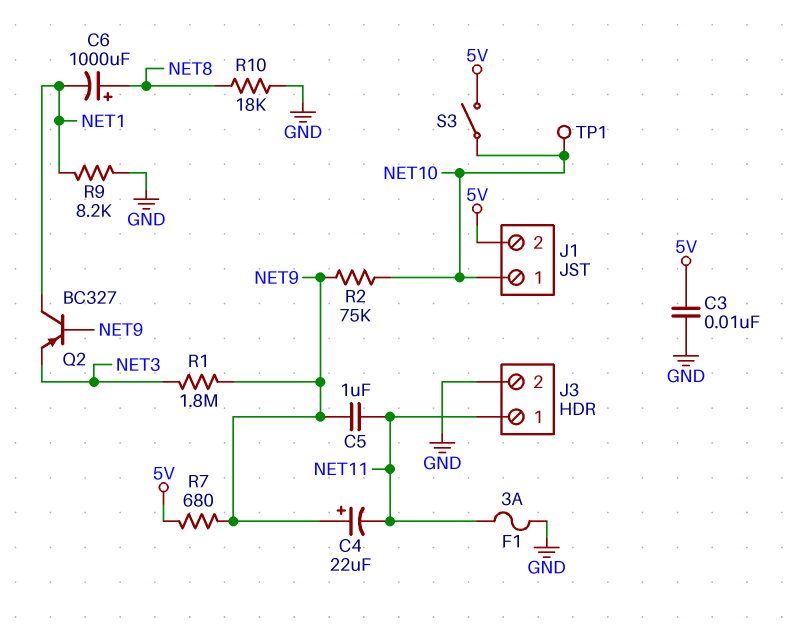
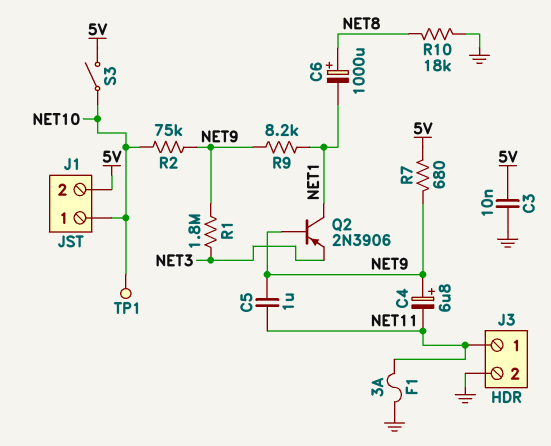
C4: 22uF (plus NET9, minus NET11) -> 6.8uF (plus NET9, minus NET11)
Q2: PNP BC327 (B NET9, C NET1, E NET3) -> PNP 2N3906 (B NET9, C NET1, E NET3)
R9: 8.2k (GND, NET1) -> 8.2k (NET1, NET9)

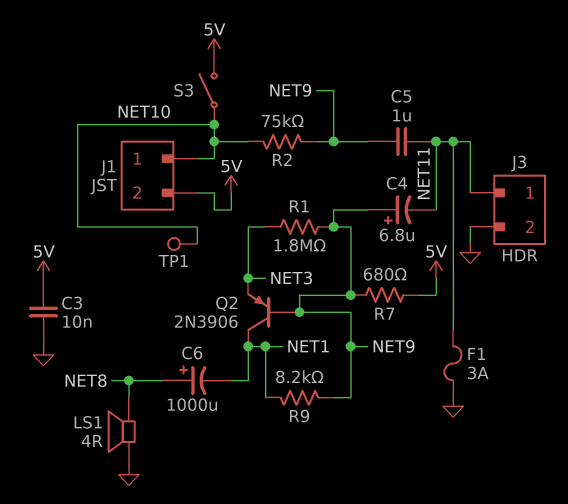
LS1: none -> speaker 4R (GND, NET8)
R10: 18k (GND, NET8) -> none

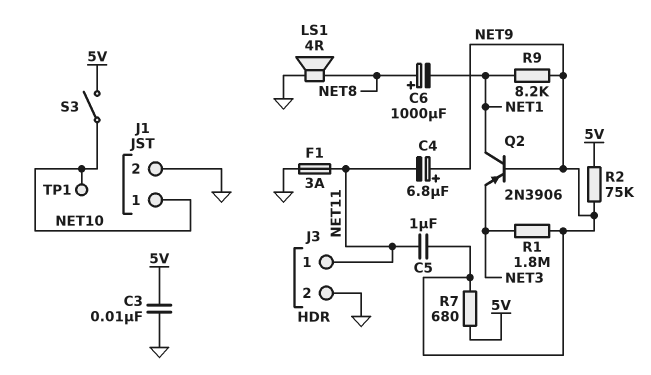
J1 pin 2: 5V -> GND
R2: 75k (NET9, NET10) -> 75k (5V, NET9)

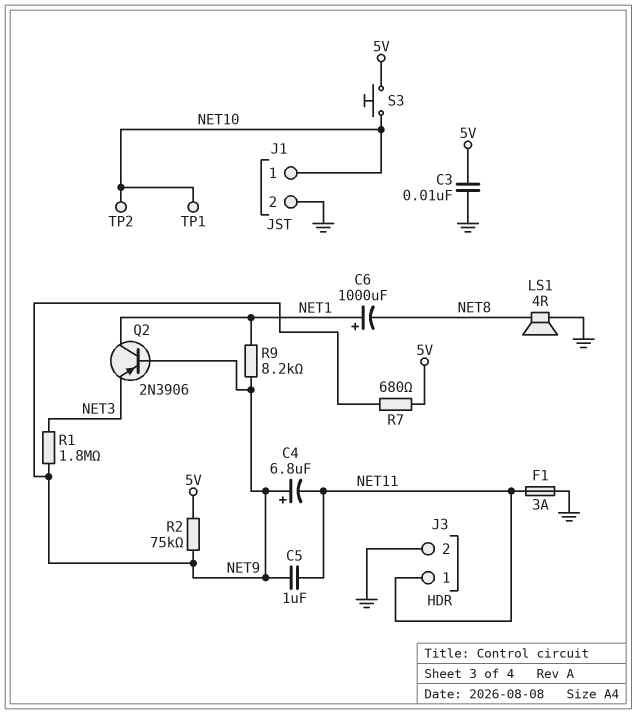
C6: 1000uF (plus NET8, minus NET1) -> 1000uF (plus NET1, minus NET8)
S3: switch (5V, NET10) -> button (5V, NET10)
TP2: none -> test point (NET10)

